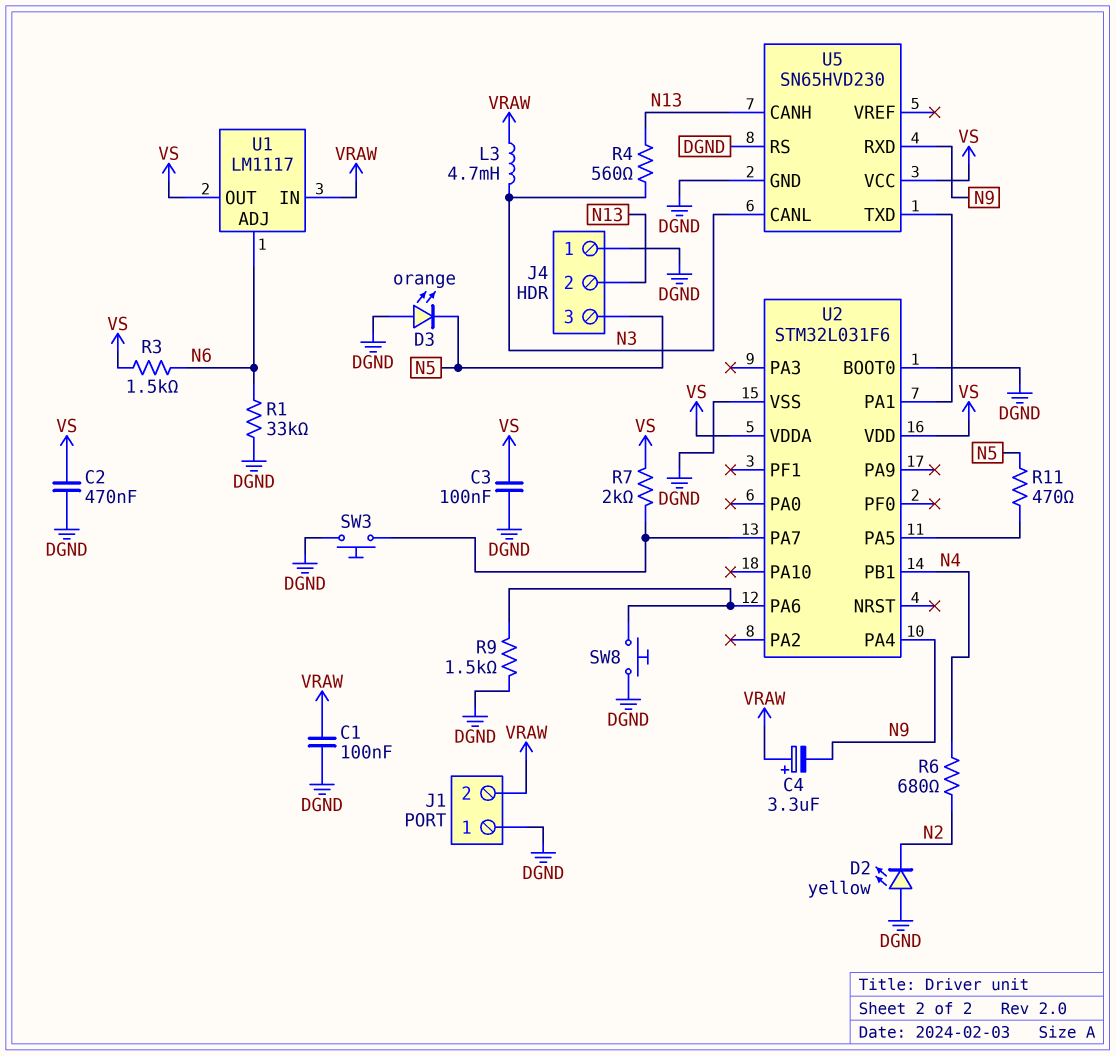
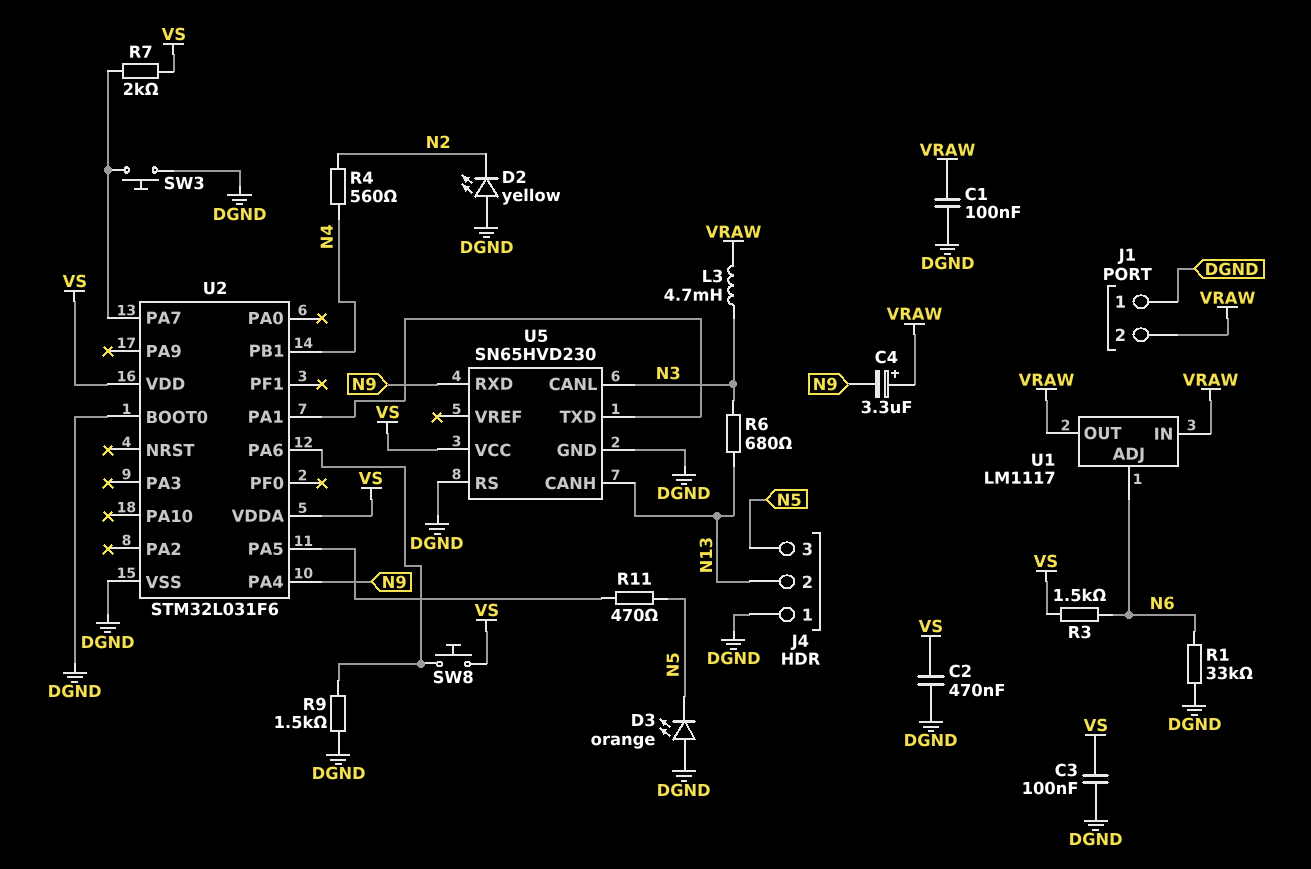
R4: 560 (N3, N13) -> 560 (N2, N4)
R6: 680 (N2, N4) -> 680 (N3, N13)
SW8: button (DGND, U2/PA6) -> button (U2/PA6, VS)
U1 pin OUT: VS -> VRAW

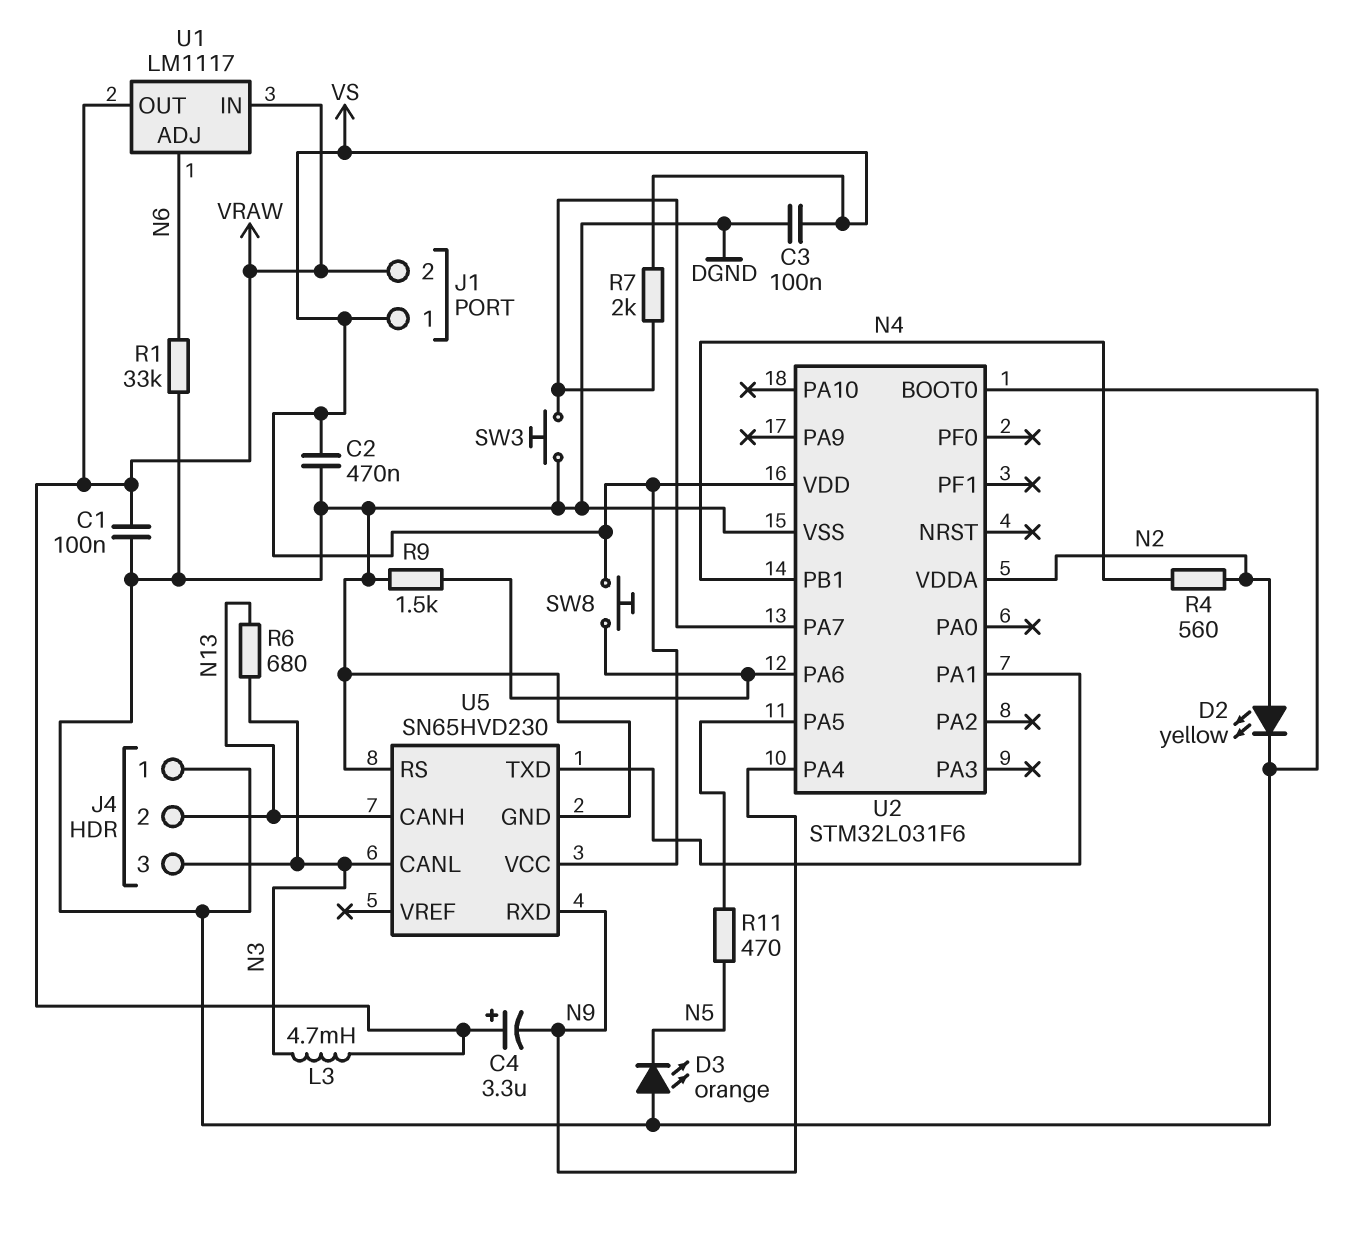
D2: LED yellow (A DGND, K N2) -> LED yellow (A N2, K DGND)
J1 pin 1: DGND -> VS
J4 pin 3: N5 -> N3
R3: 1.5k (N6, VS) -> none
U2 pin VDDA: VS -> N2

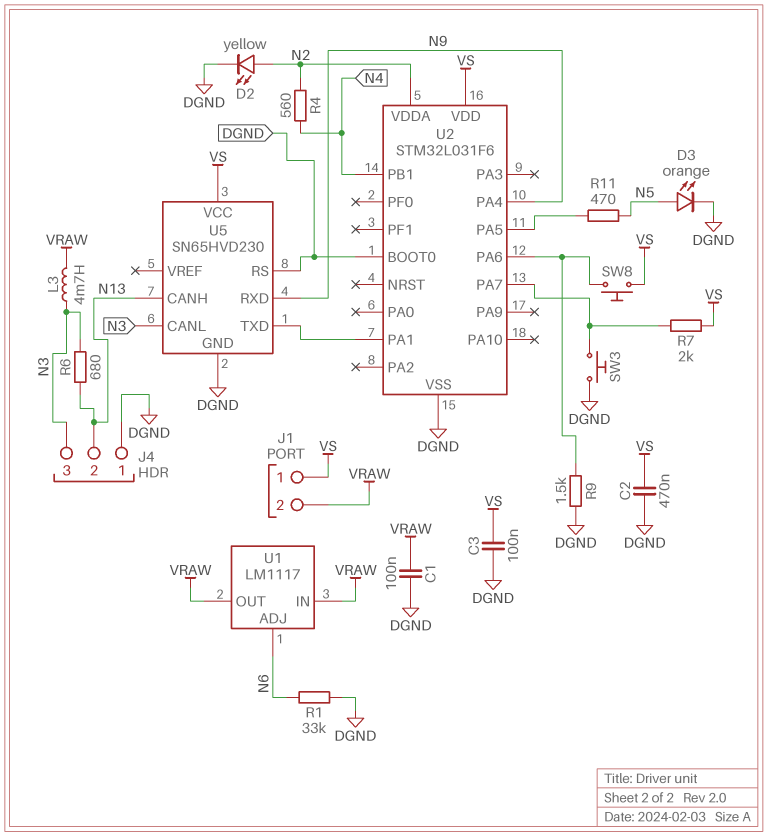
C4: 3.3uF (plus VRAW, minus N9) -> none
D3: LED orange (A DGND, K N5) -> LED orange (A N5, K DGND)

